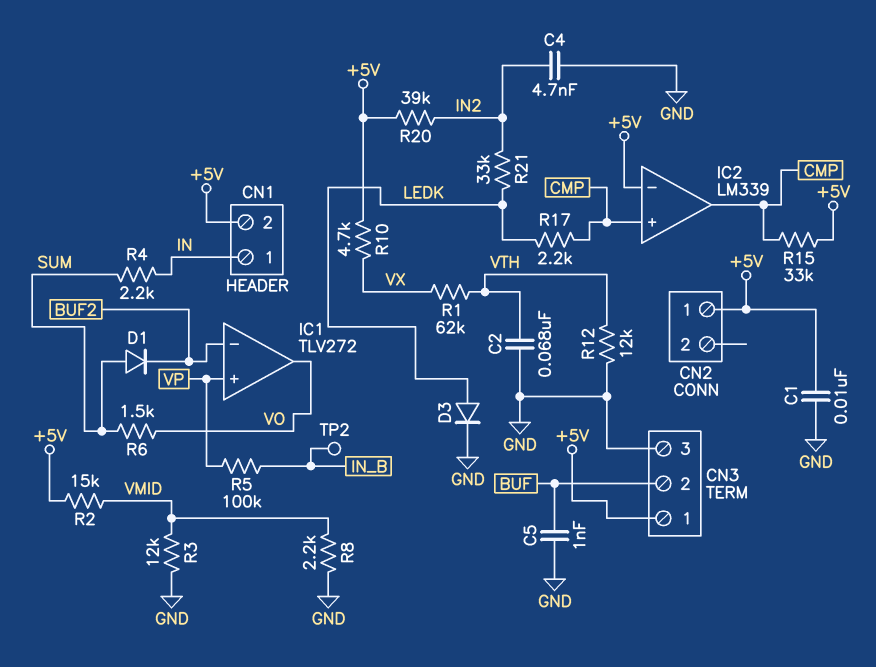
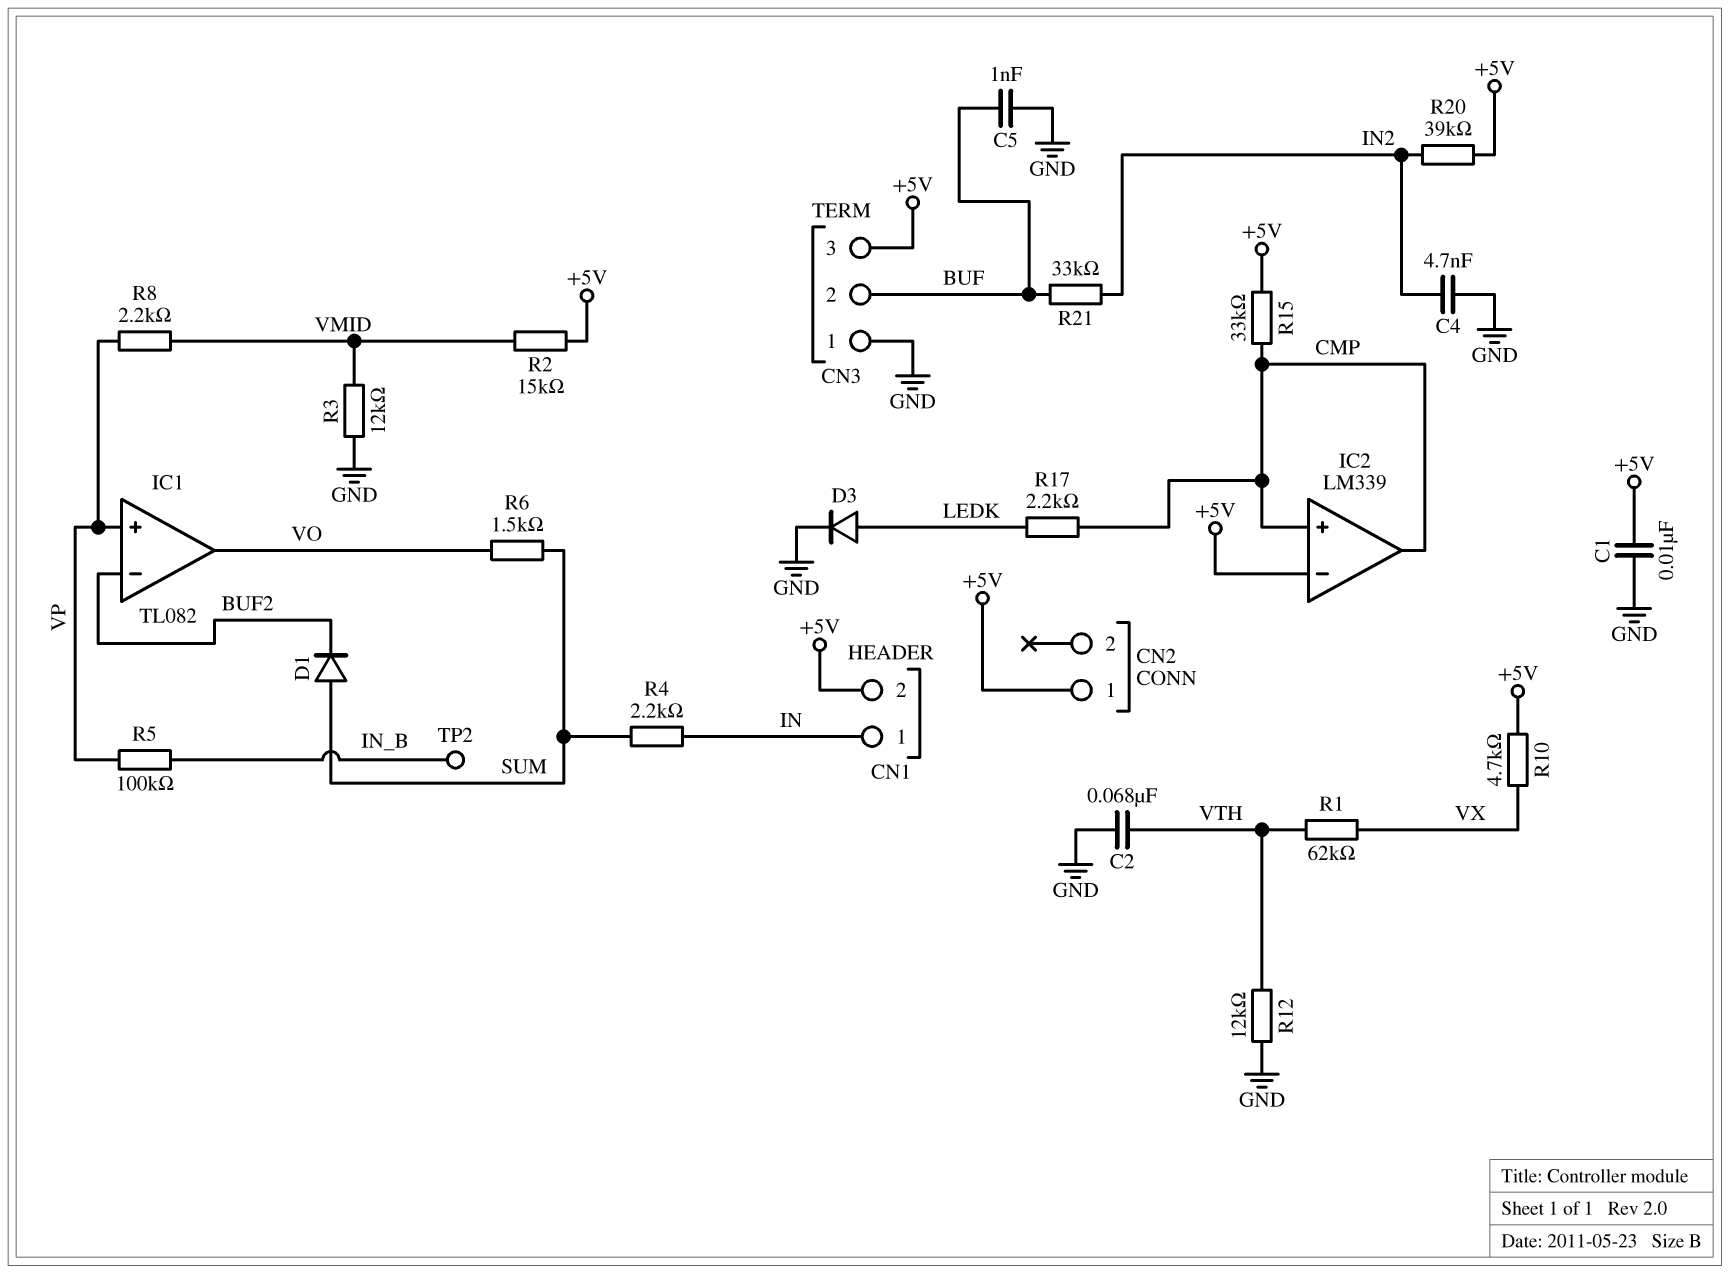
CN3 pin 1: +5V -> GND
CN3 pin 3: GND -> +5V
IC1: TLV272 -> TL082
R8: 2.2k (GND, VMID) -> 2.2k (VMID, VP)
R21: 33k (IN2, LEDK) -> 33k (BUF, IN2)

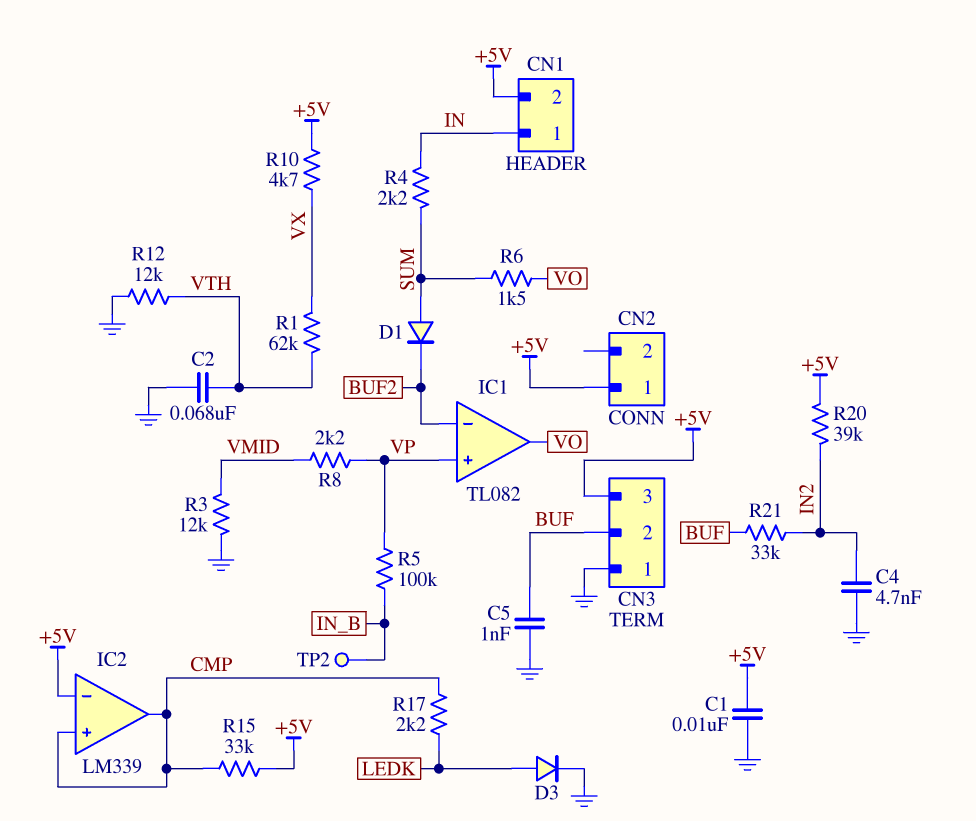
R2: 15k (+5V, VMID) -> none

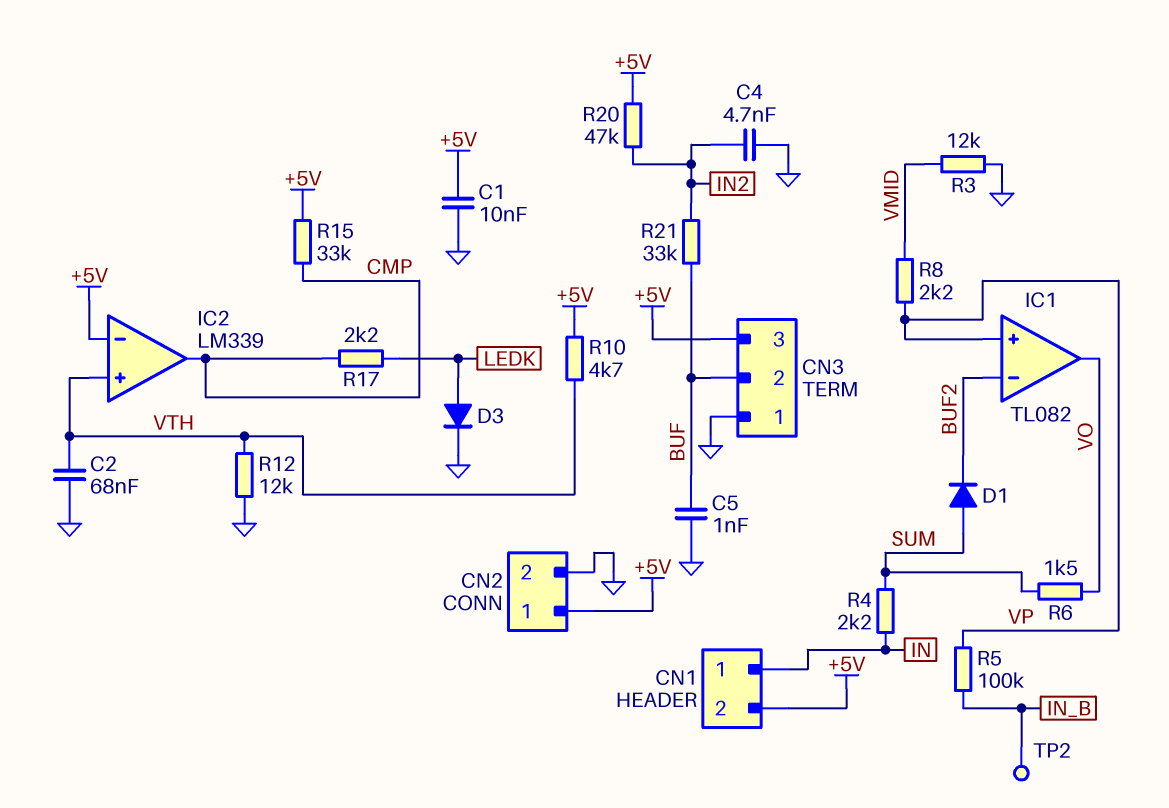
CN2 pin 2: none -> GND
IC2 pin in+: CMP -> VTH
R1: 62k (VTH, VX) -> none
R10: 4.7k (+5V, VX) -> 4.7k (+5V, VTH)
R20: 39k (+5V, IN2) -> 47k (+5V, IN2)

